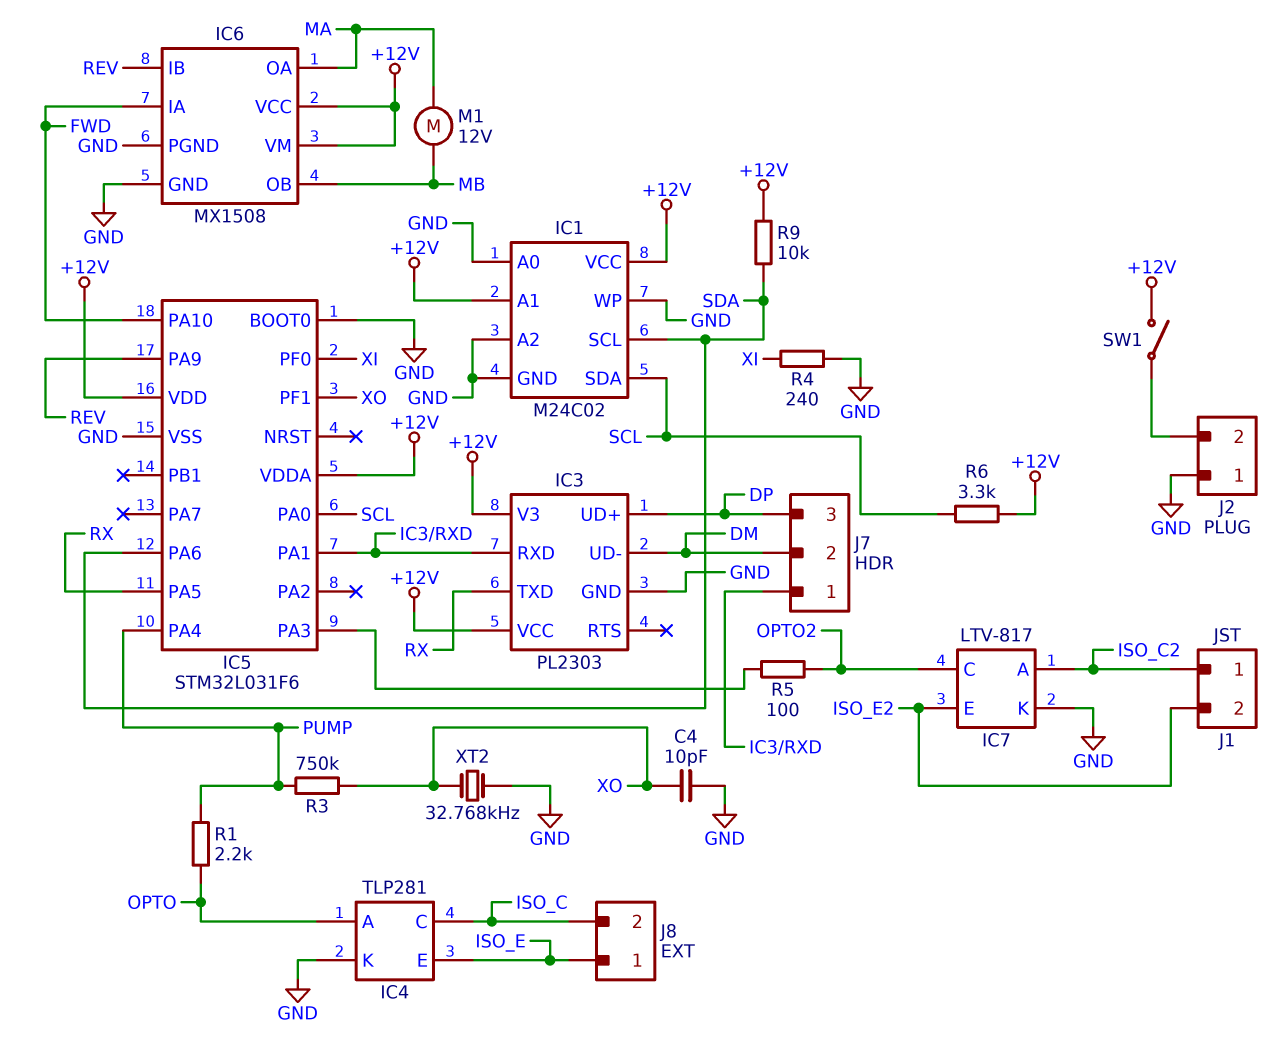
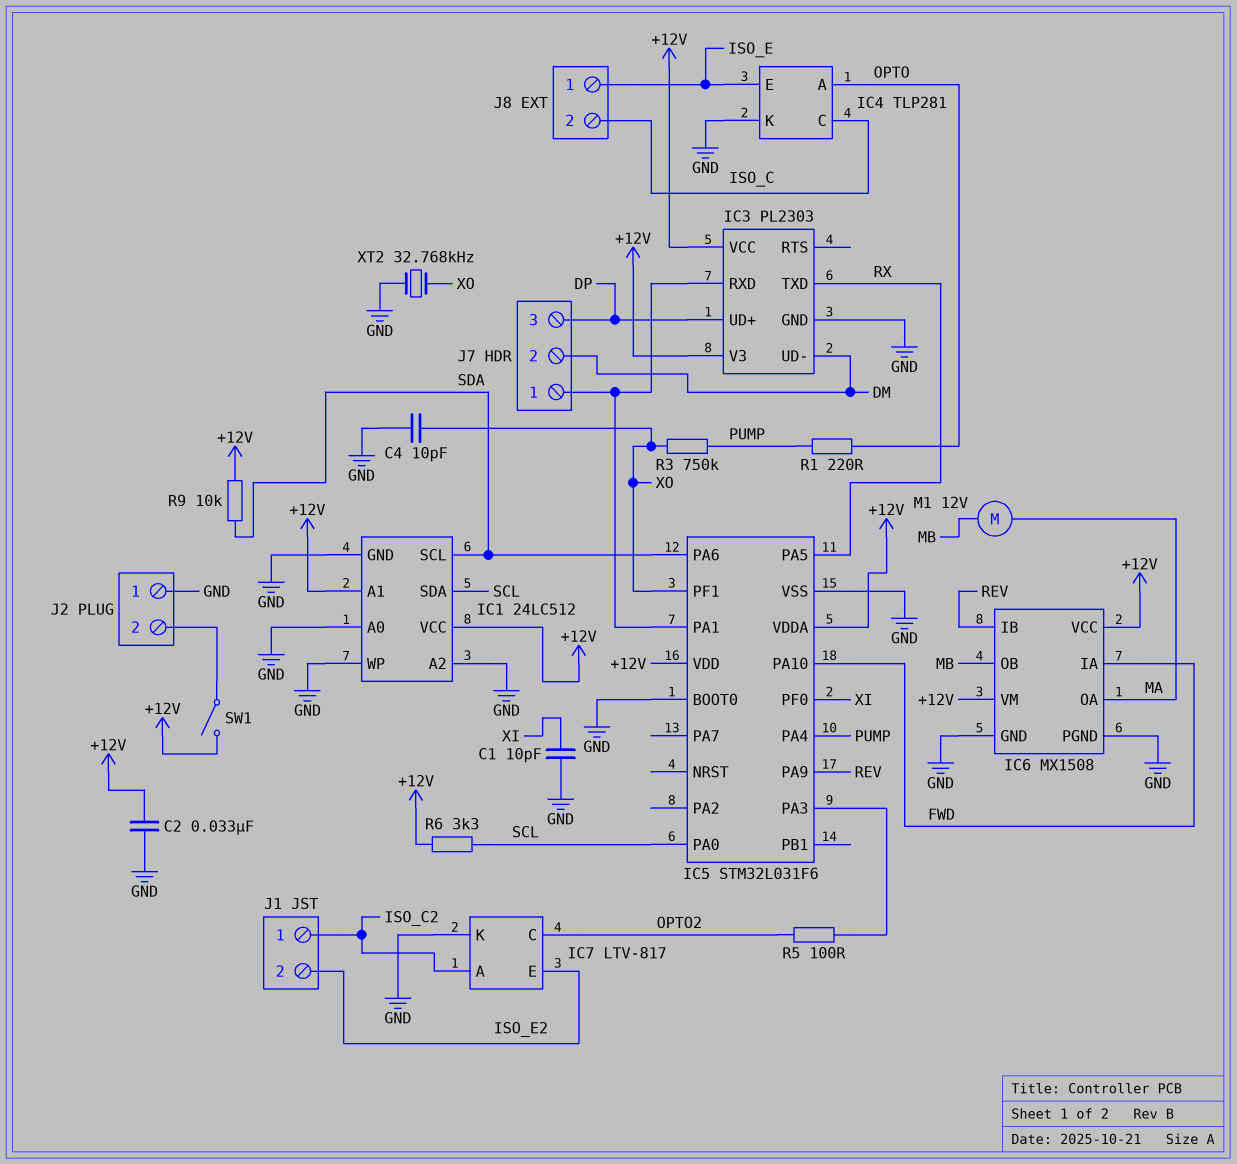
C1: none -> 10pF (GND, XI)
C2: none -> 33nF (+12V, GND)
IC1: M24C02 -> 24LC512
R1: 2.2k (OPTO, PUMP) -> 220 (OPTO, PUMP)
R4: 240 (GND, XI) -> none

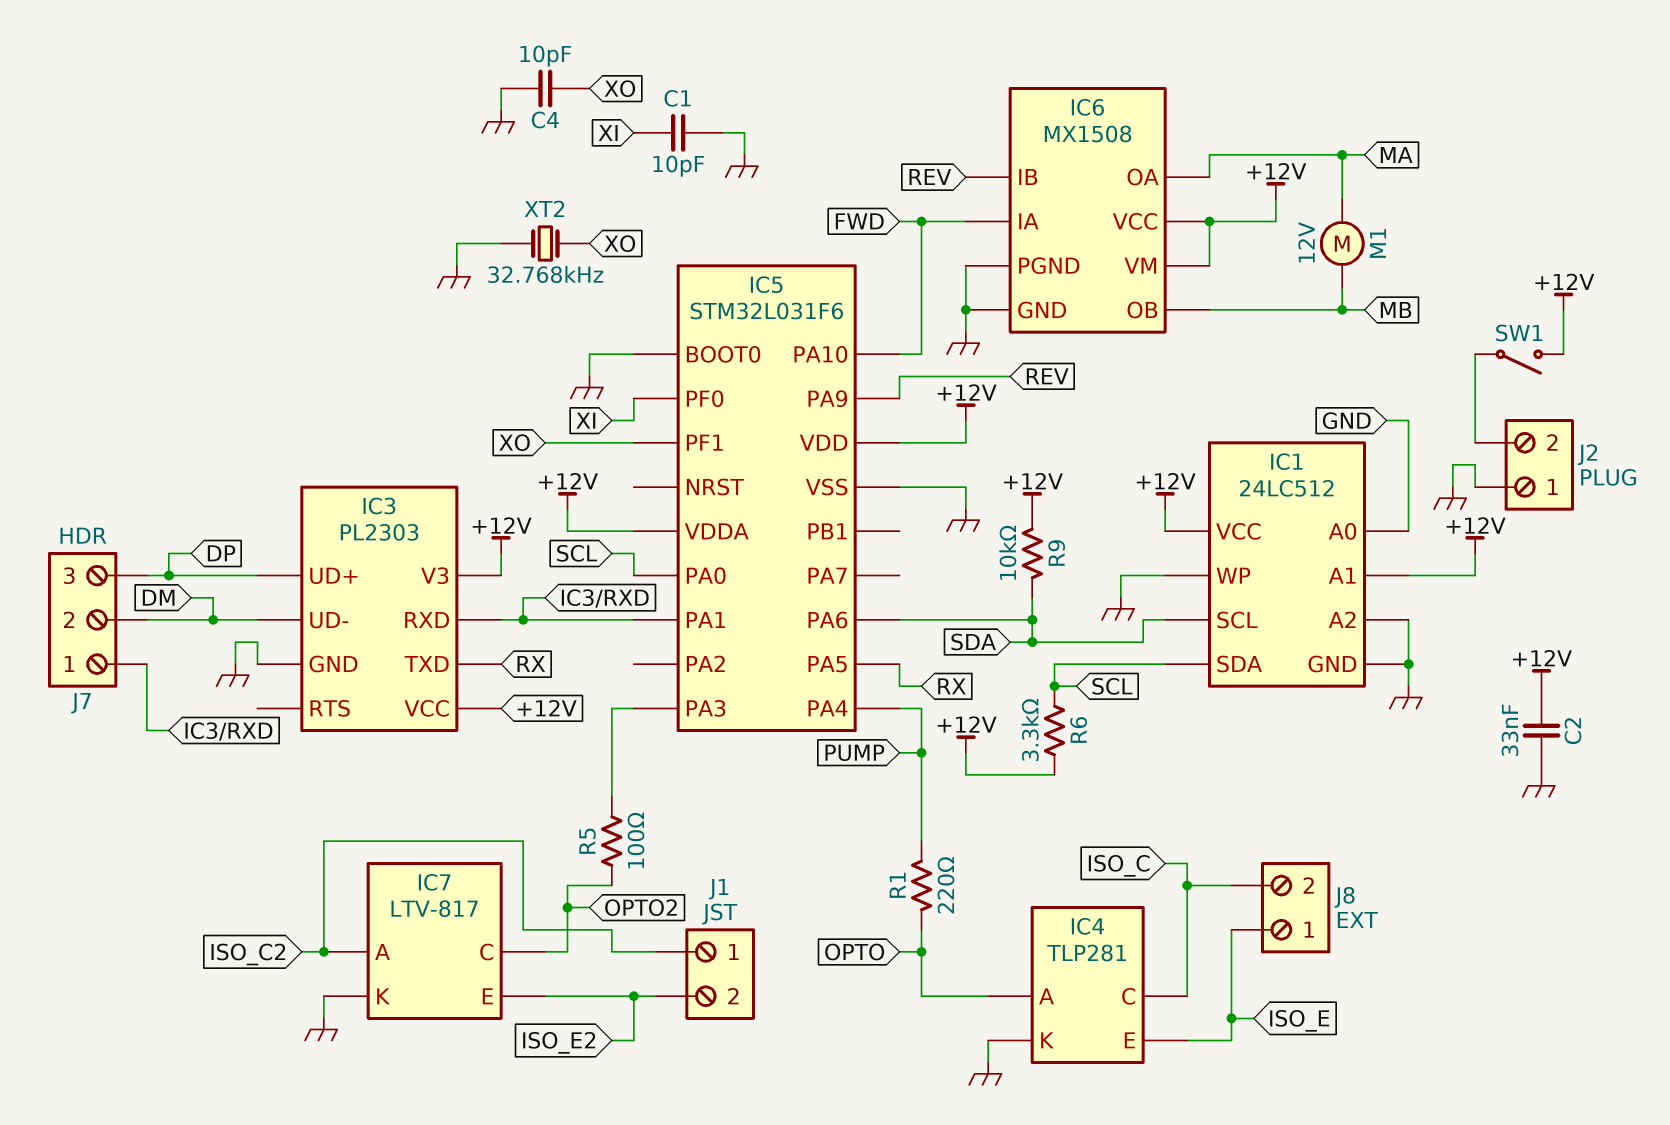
R3: 750k (PUMP, XO) -> none

